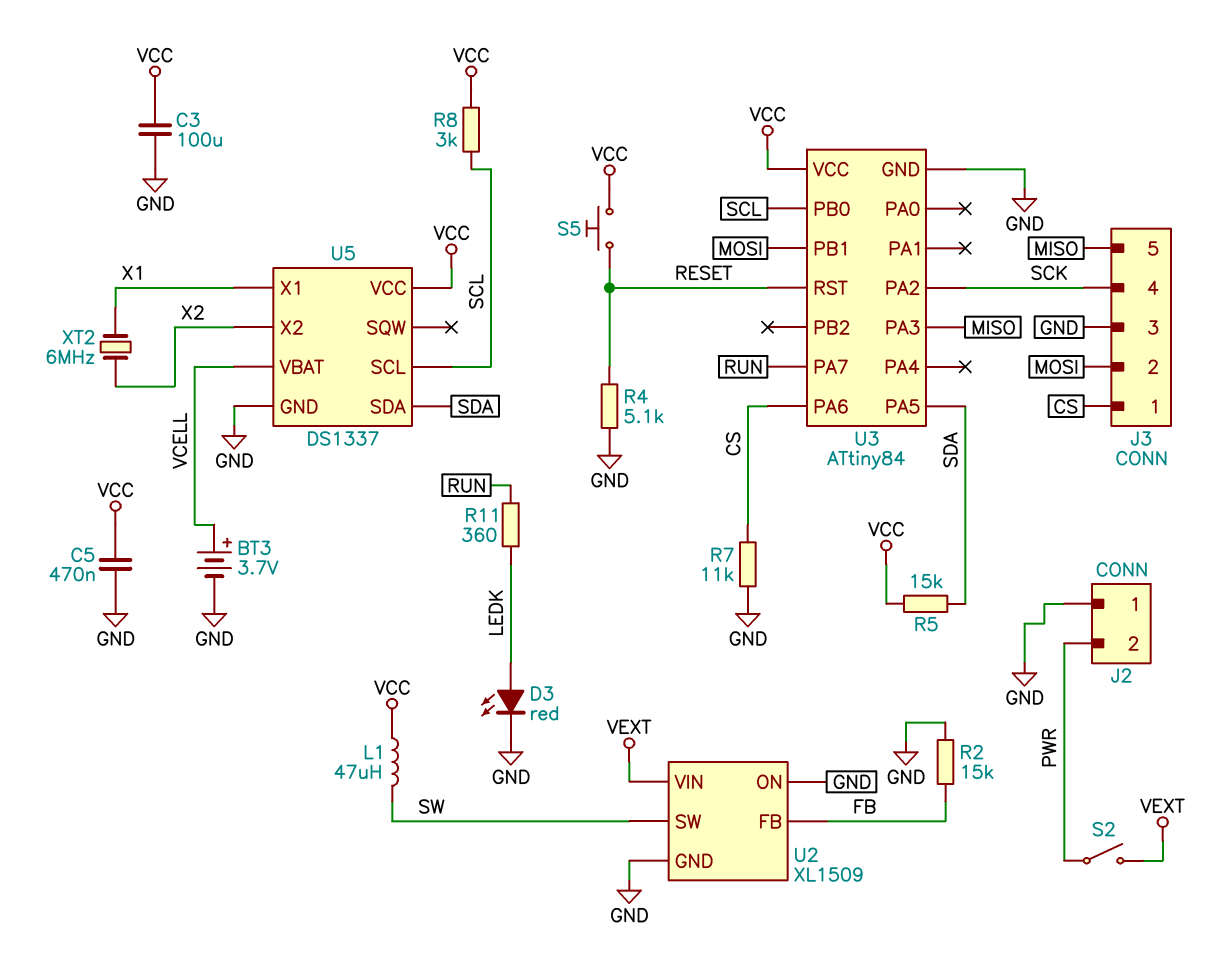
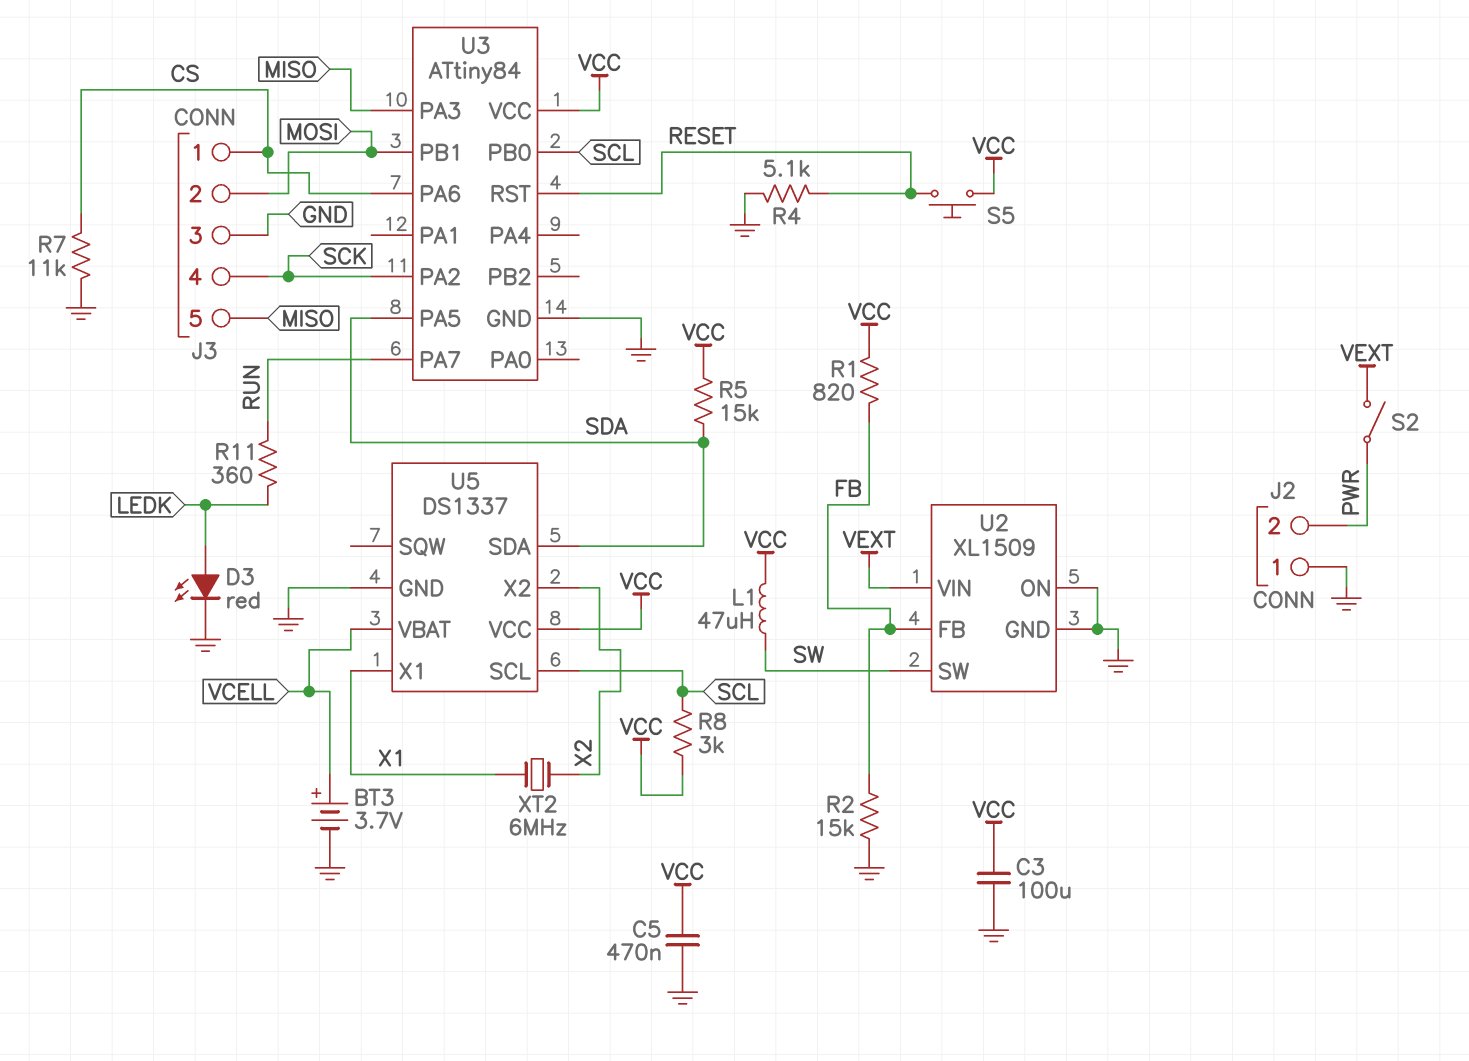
R1: none -> 820 (FB, VCC)

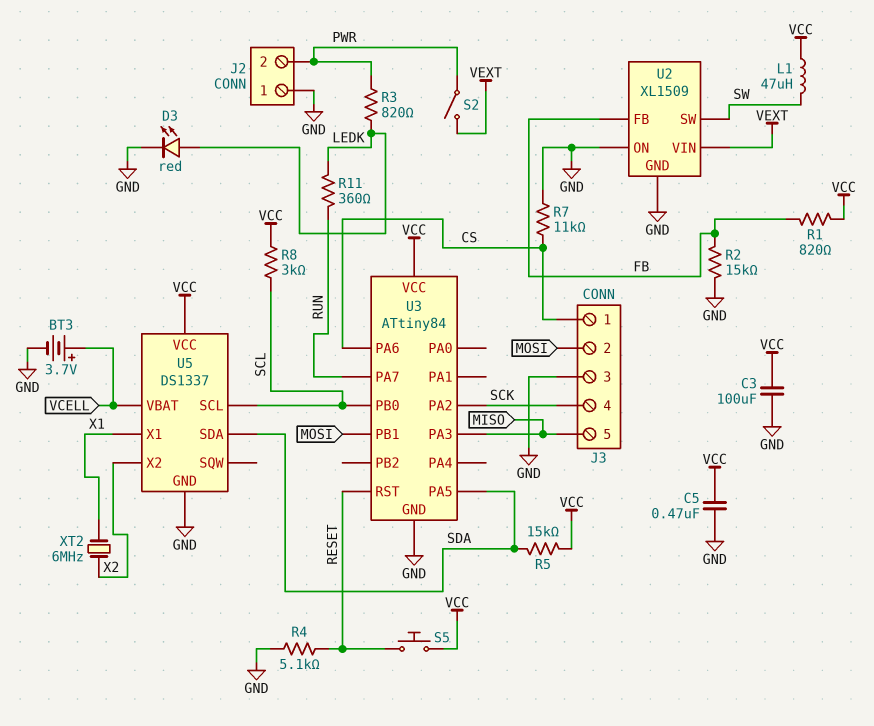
R3: none -> 820 (LEDK, PWR)

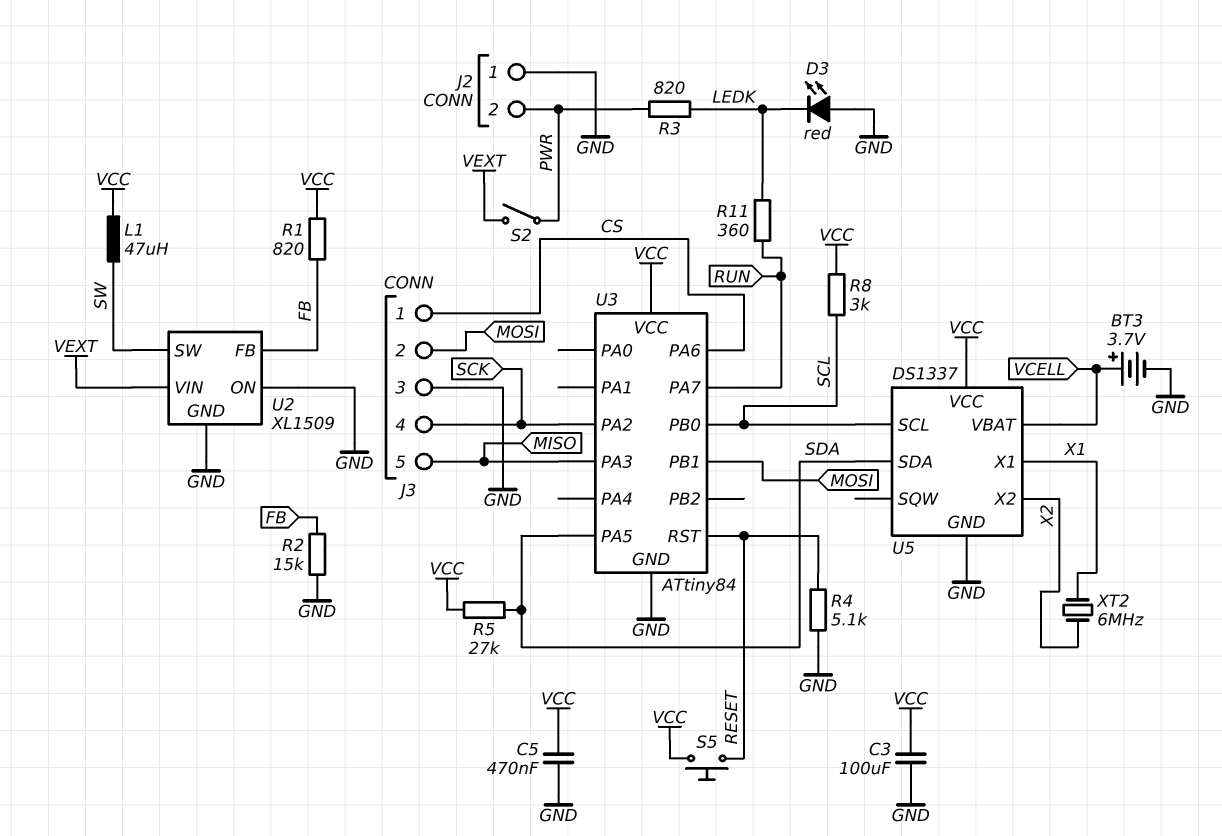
D3: LED red (A LEDK, K GND) -> LED red (A GND, K LEDK)
R5: 15k (SDA, VCC) -> 27k (SDA, VCC)
R7: 11k (CS, GND) -> none

